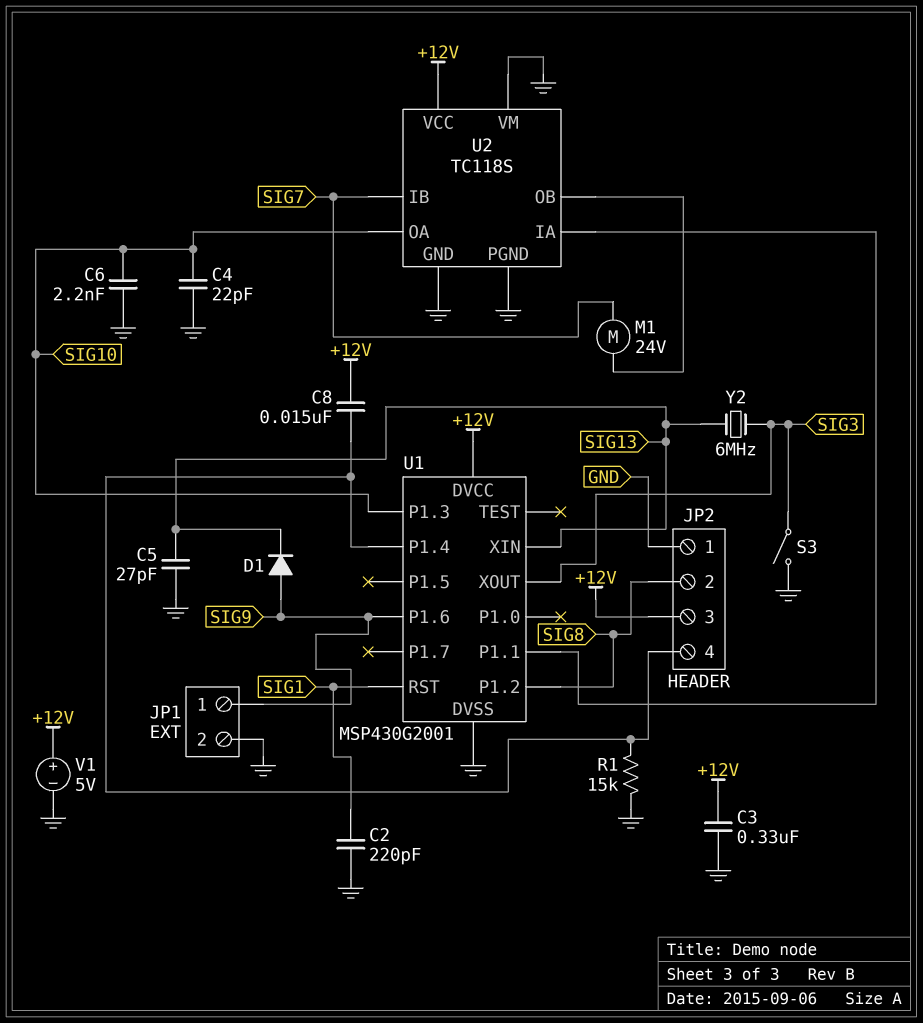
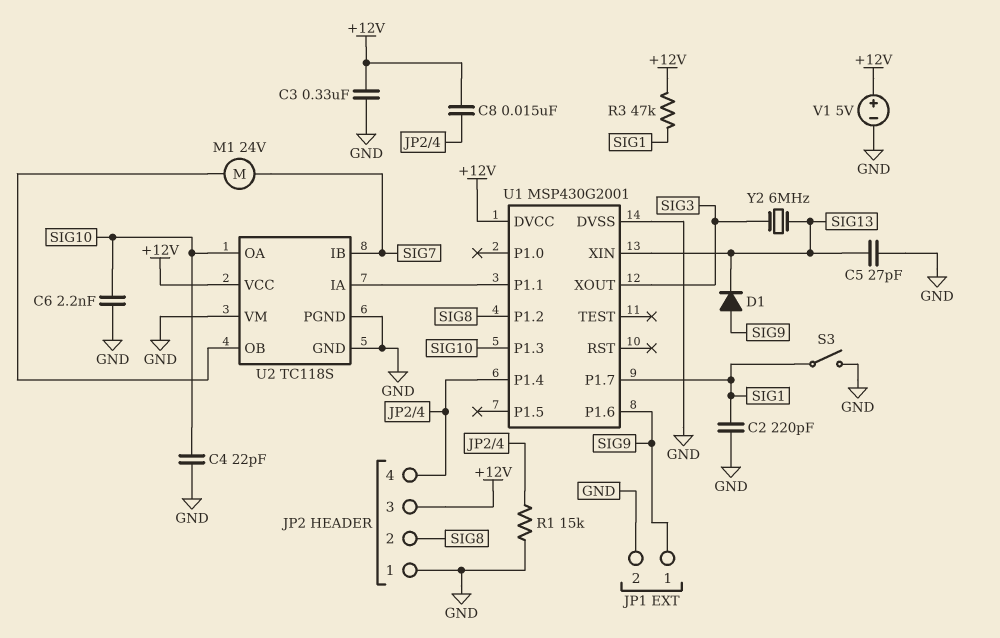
R3: none -> 47k (+12V, SIG1)
S3: switch (GND, SIG3) -> switch (GND, SIG1)
U1 pin P1.7: none -> SIG1
U1 pin RST: SIG1 -> none

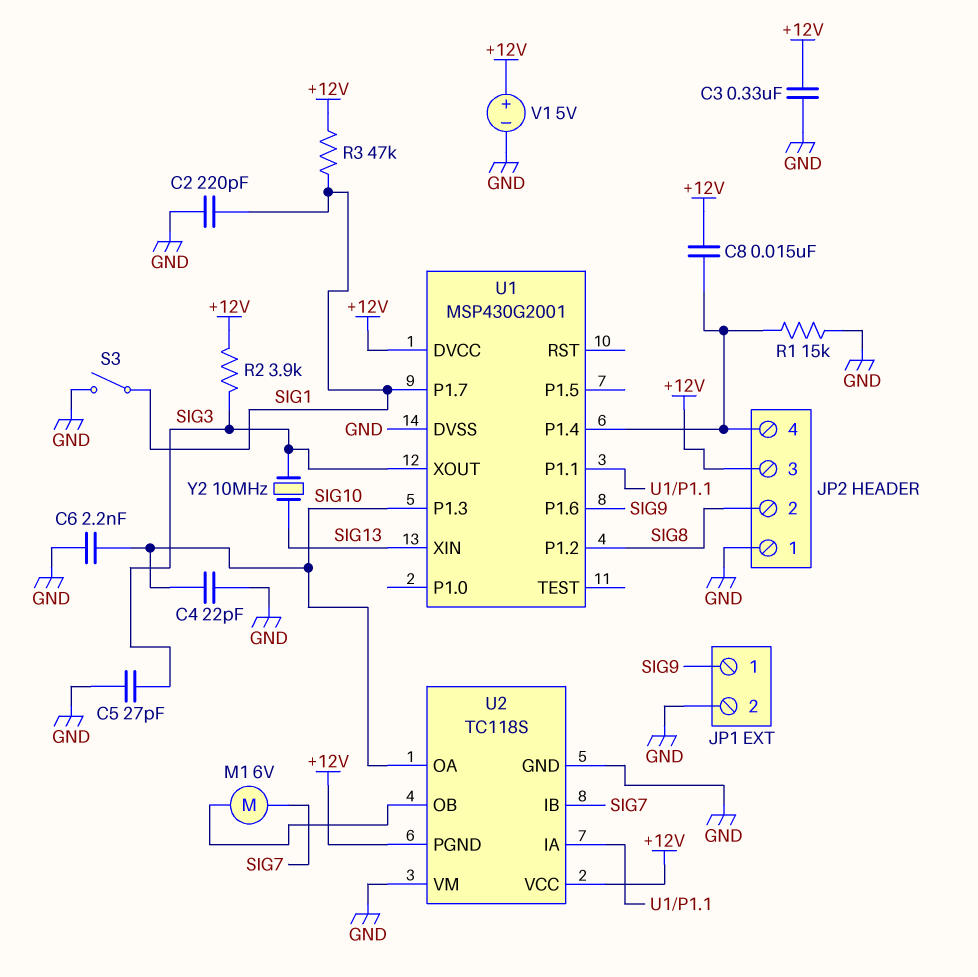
C5: 27pF (GND, SIG13) -> 27pF (GND, SIG3)
D1: diode (A SIG9, K SIG13) -> none
M1: motor 24V (SIG7, U2/OB) -> motor 6V (SIG7, U2/OB)
R2: none -> 3.9k (+12V, SIG3)
U2 pin PGND: GND -> +12V
Y2: 6MHz (SIG3, SIG13) -> 10MHz (SIG3, SIG13)

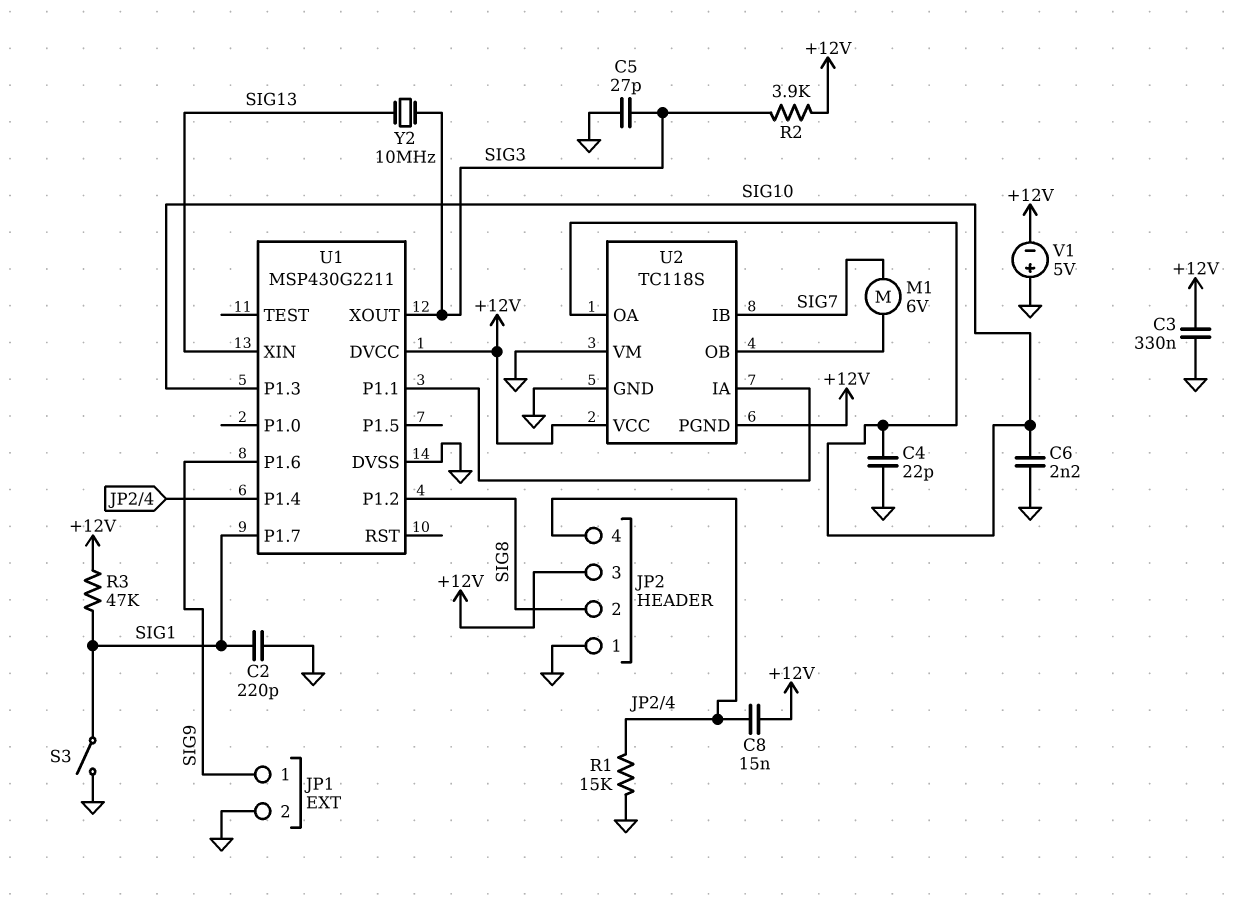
U1: MSP430G2001 -> MSP430G2211
V1: 5V (plus +12V, minus GND) -> 5V (plus GND, minus +12V)

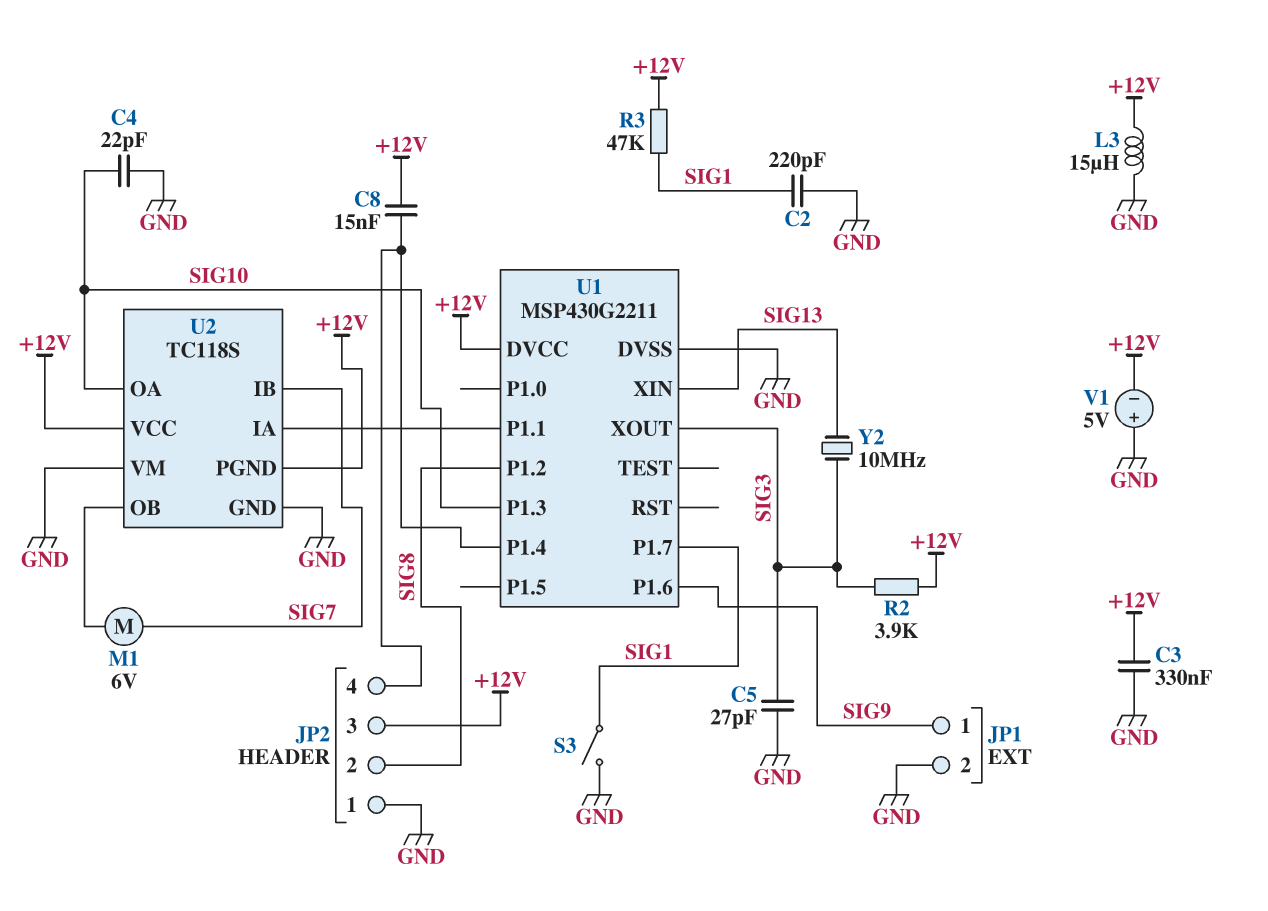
C6: 2.2nF (GND, SIG10) -> none
L3: none -> 15uH (+12V, GND)
R1: 15k (GND, JP2/4) -> none

